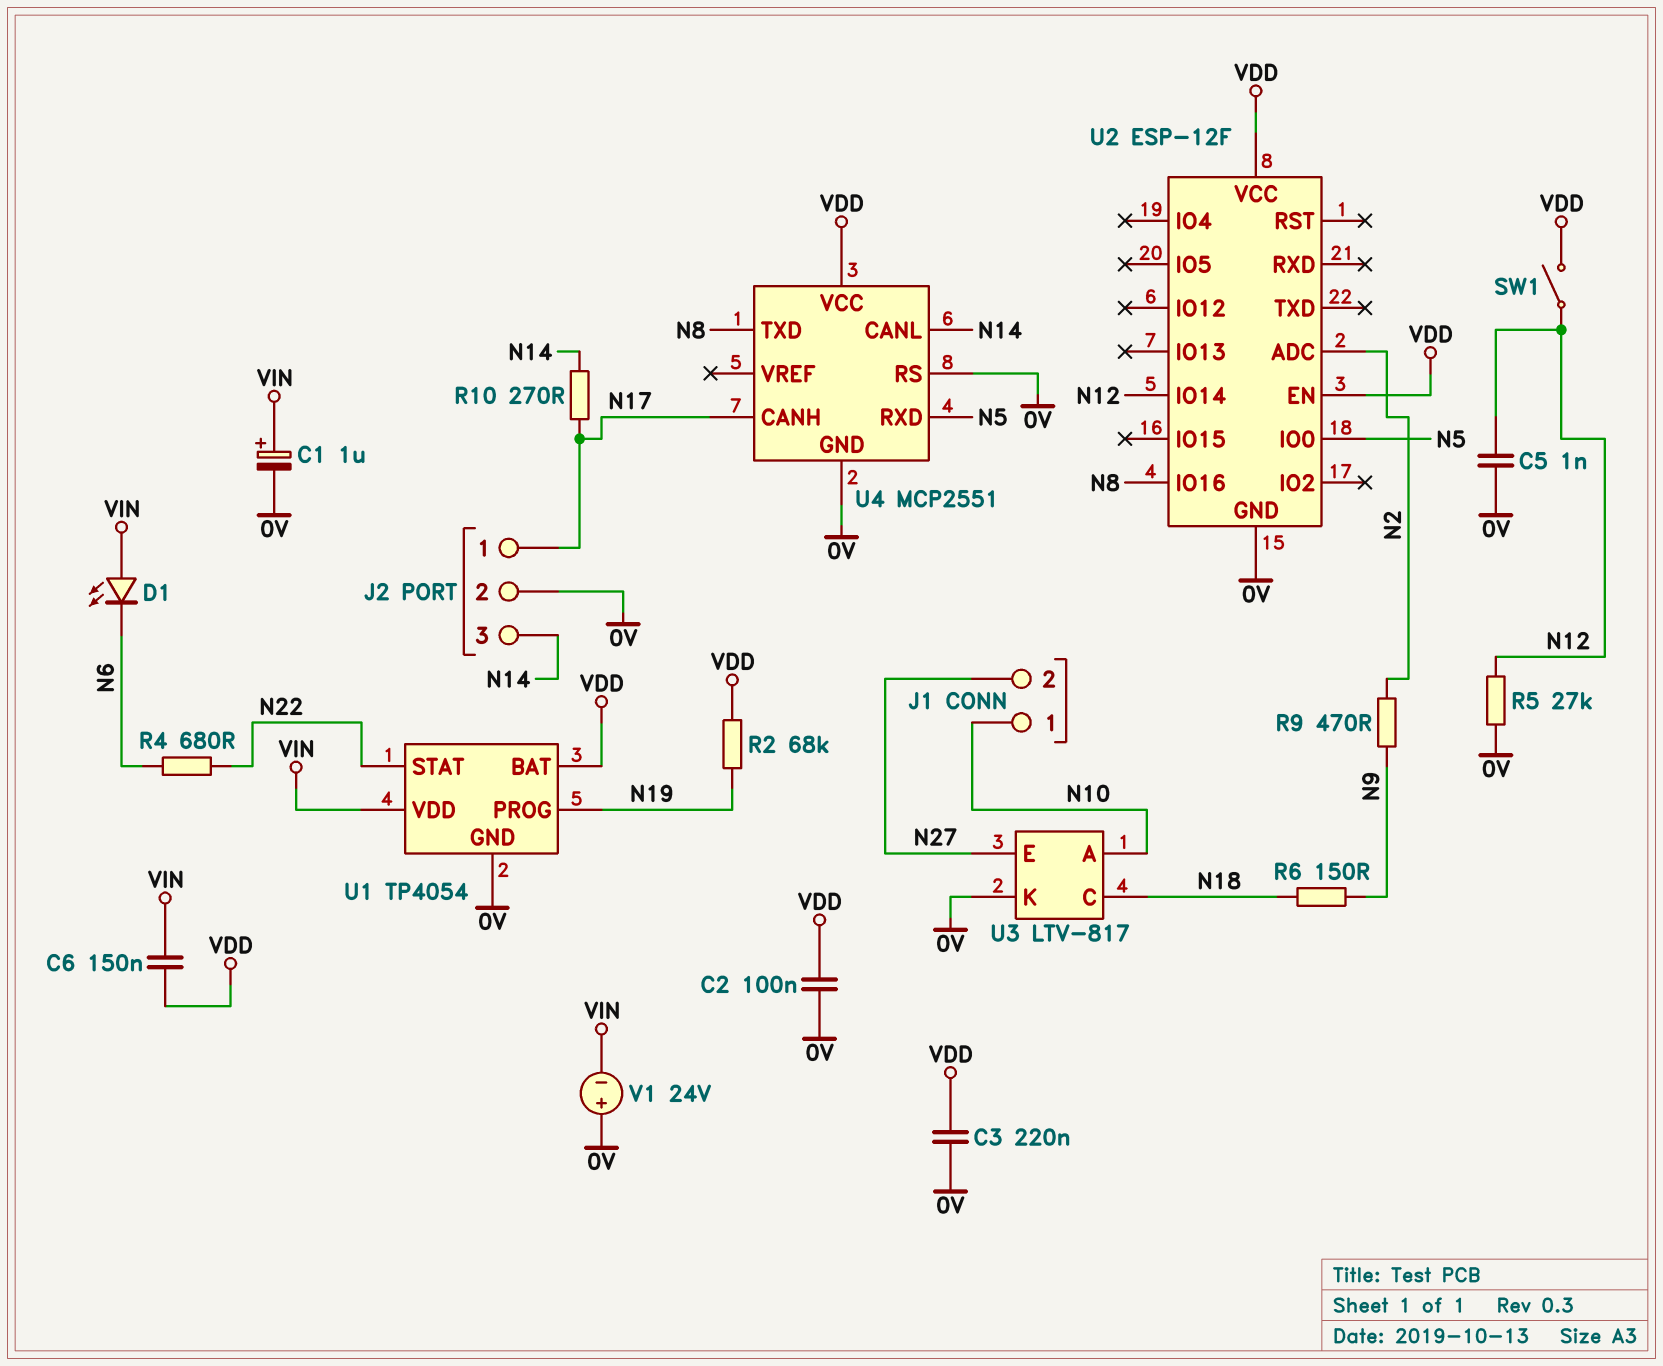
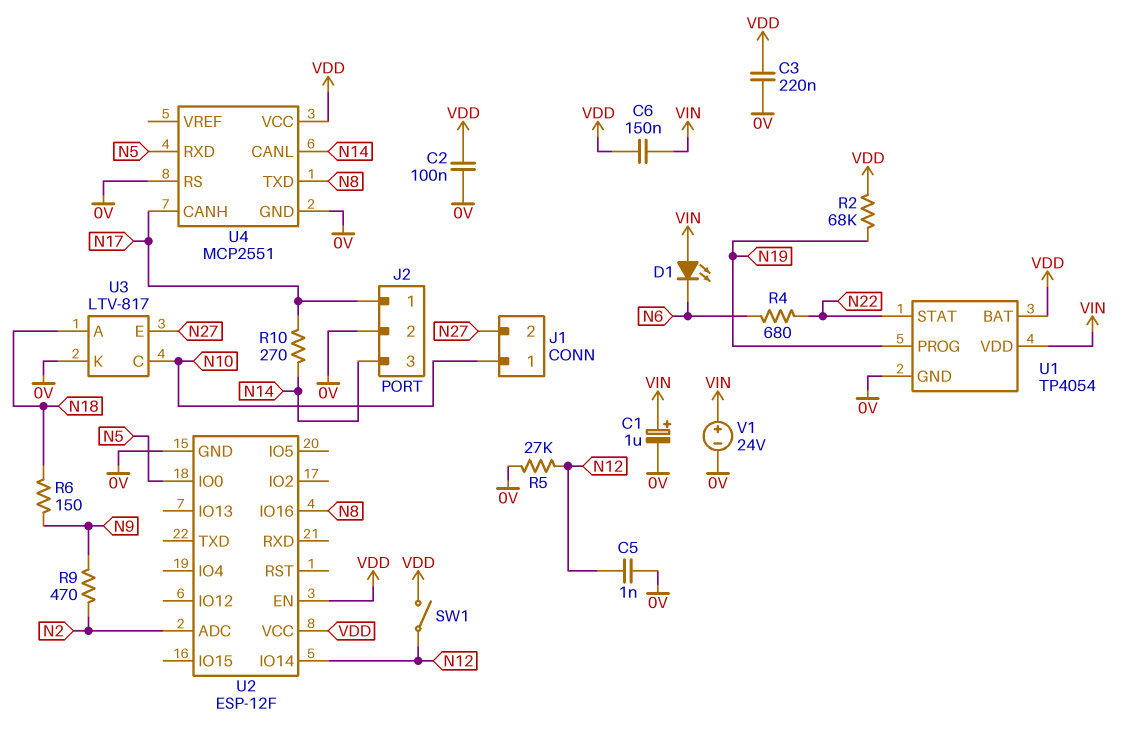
U3 pin A: N10 -> N18
U3 pin C: N18 -> N10
V1: 24V (plus 0V, minus VIN) -> 24V (plus VIN, minus 0V)

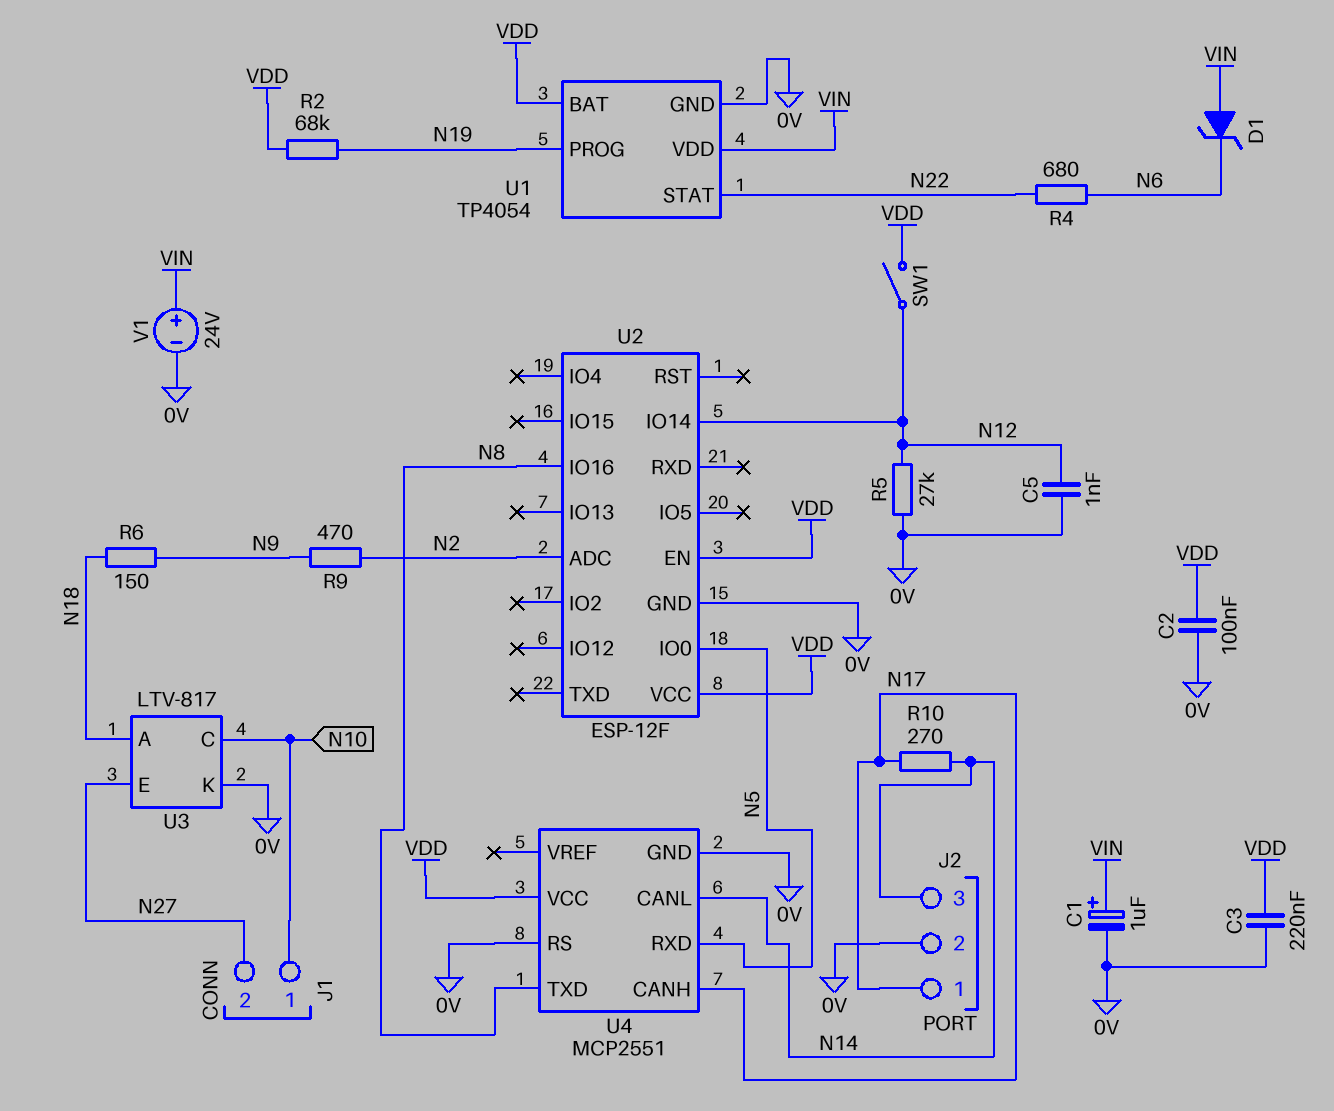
C6: 150nF (VDD, VIN) -> none
D1: LED (A VIN, K N6) -> zener (A VIN, K N6)

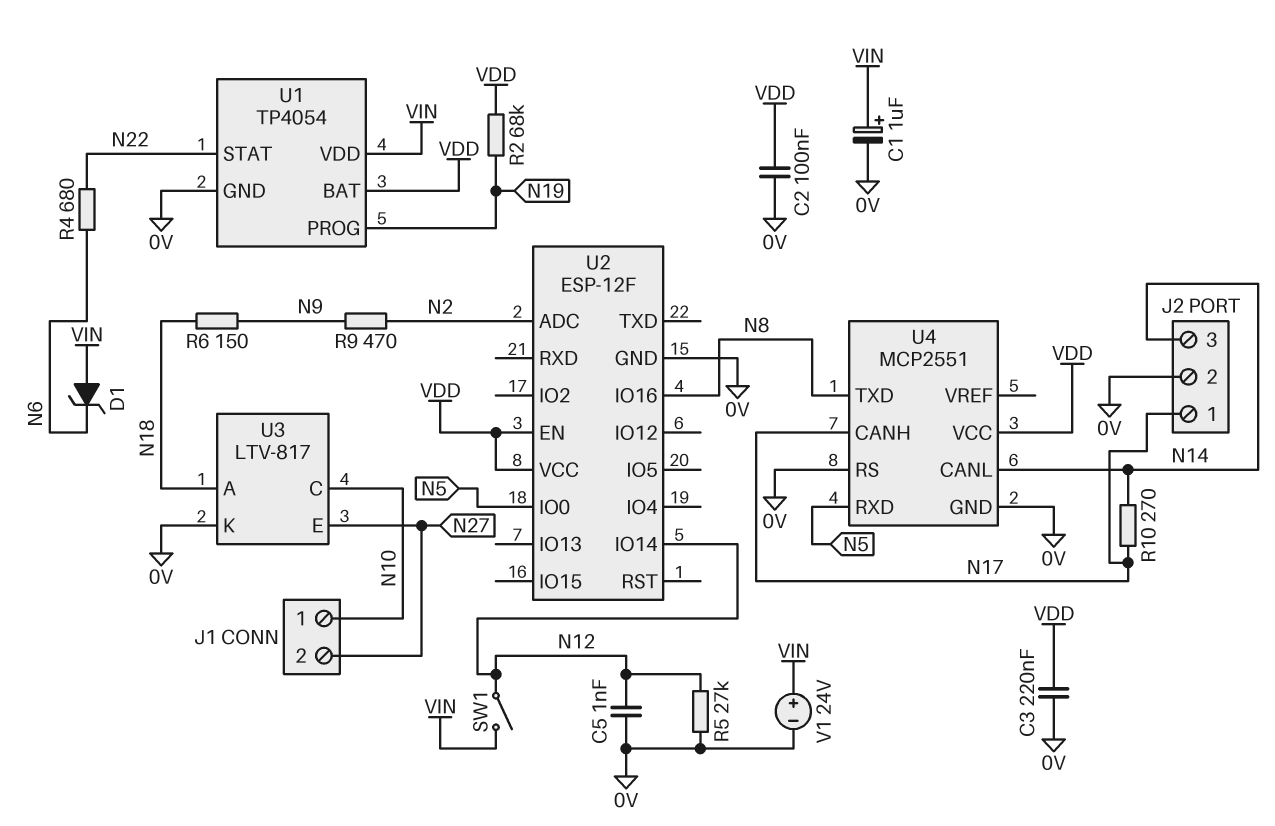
SW1: switch (N12, VDD) -> switch (N12, VIN)

